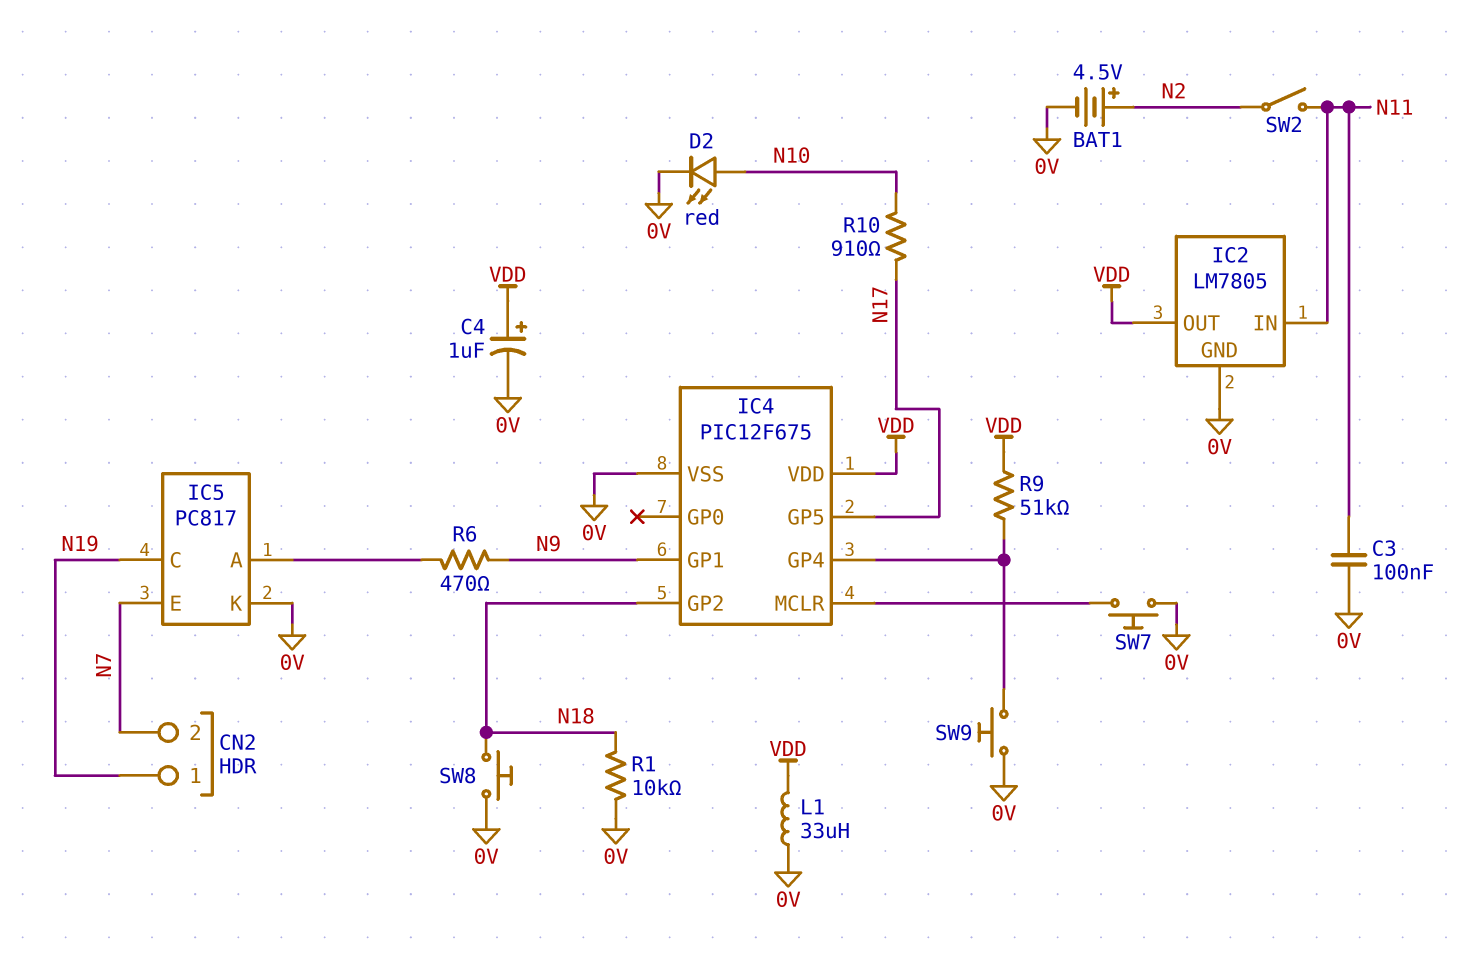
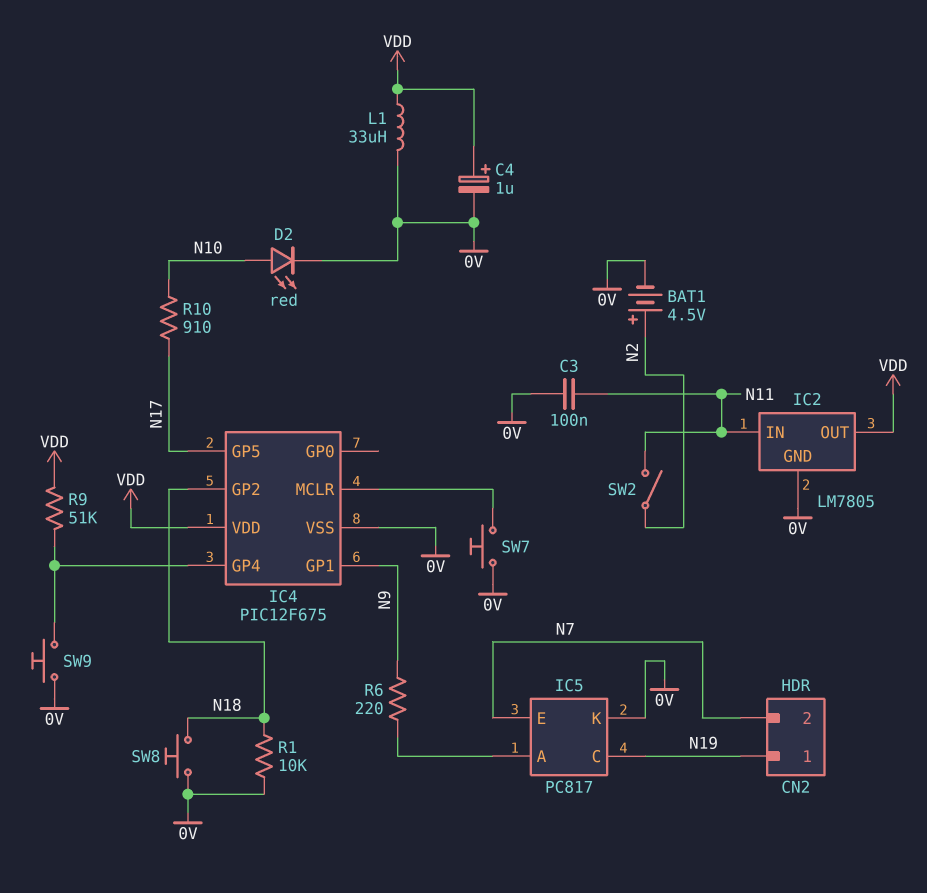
R6: 470 (IC5/A, N9) -> 220 (IC5/A, N9)

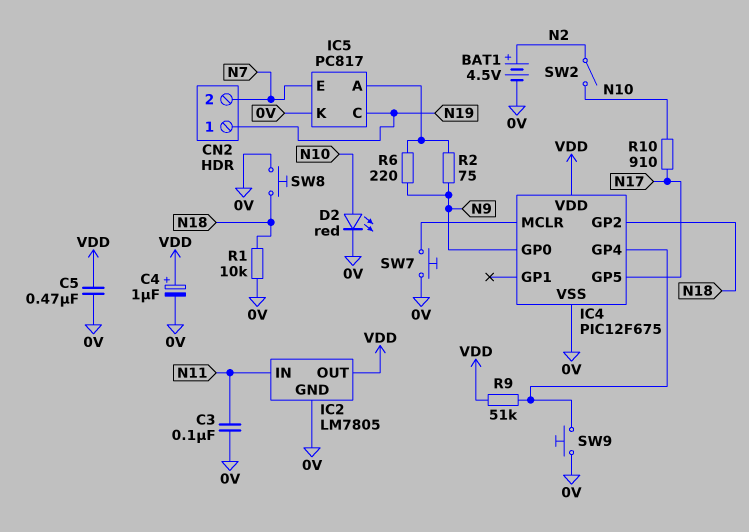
C5: none -> 470nF (0V, VDD)
IC4 pin GP0: none -> N9
IC4 pin GP1: N9 -> none
L1: 33uH (0V, VDD) -> none
R2: none -> 75 (IC5/A, N9)
SW2: switch (N2, N11) -> switch (N2, N10)

